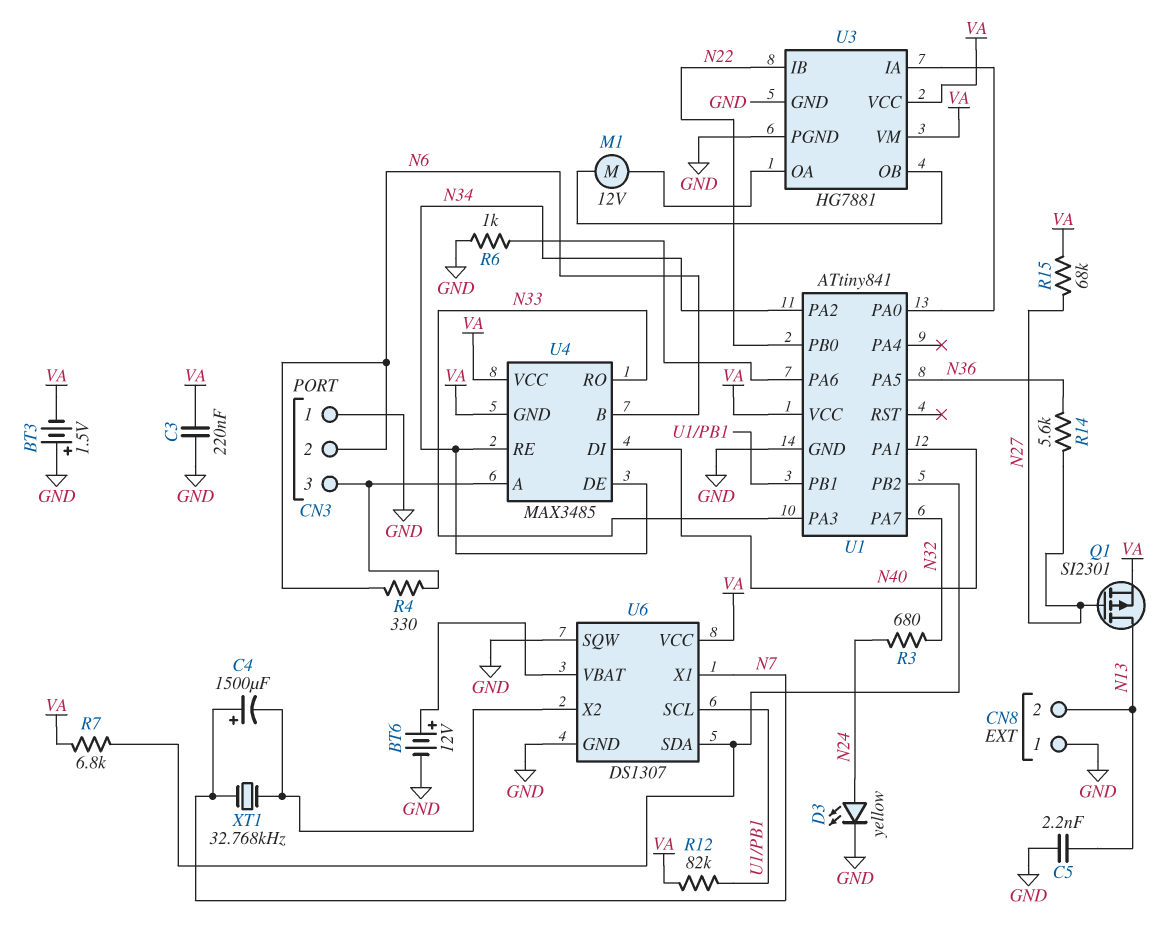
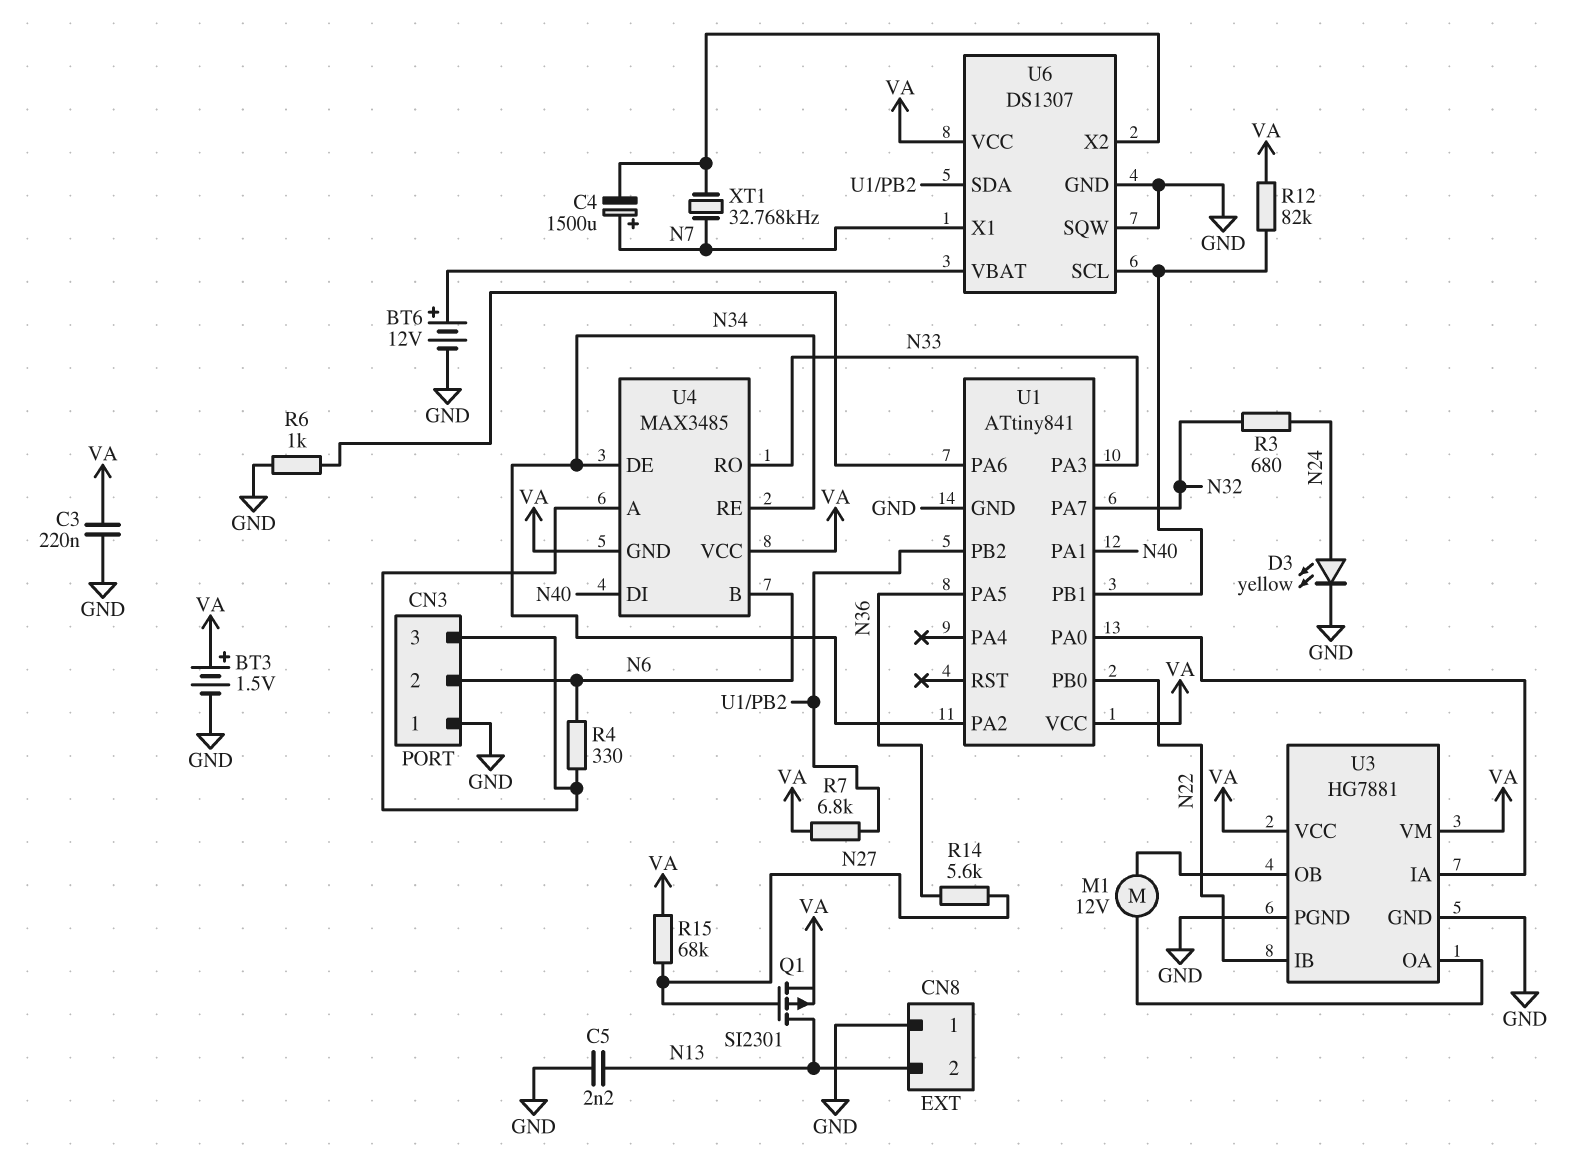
BT3: 1.5V (plus GND, minus VA) -> 1.5V (plus VA, minus GND)

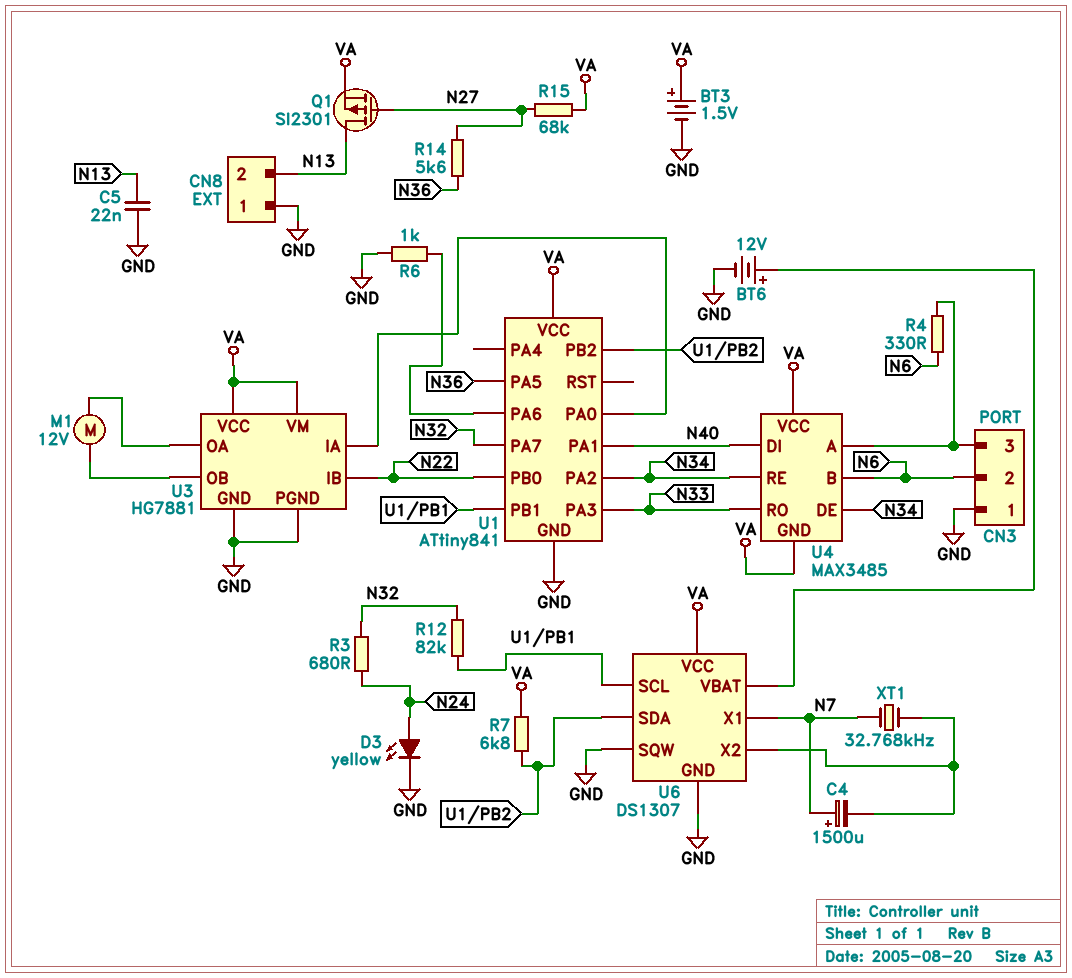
C3: 220nF (GND, VA) -> none
C5: 2.2nF (GND, N13) -> 22nF (GND, N13)
R12: 82k (U1/PB1, VA) -> 82k (N32, U1/PB1)

